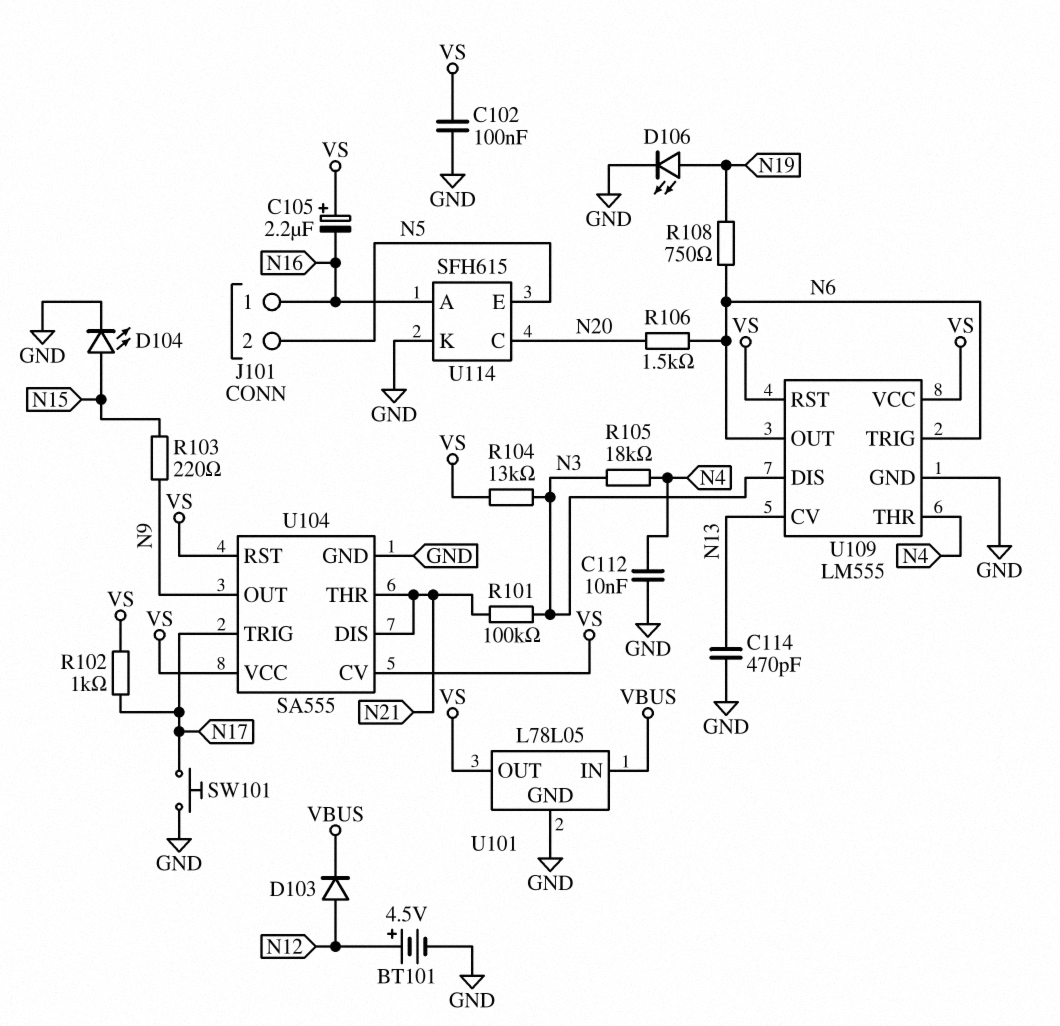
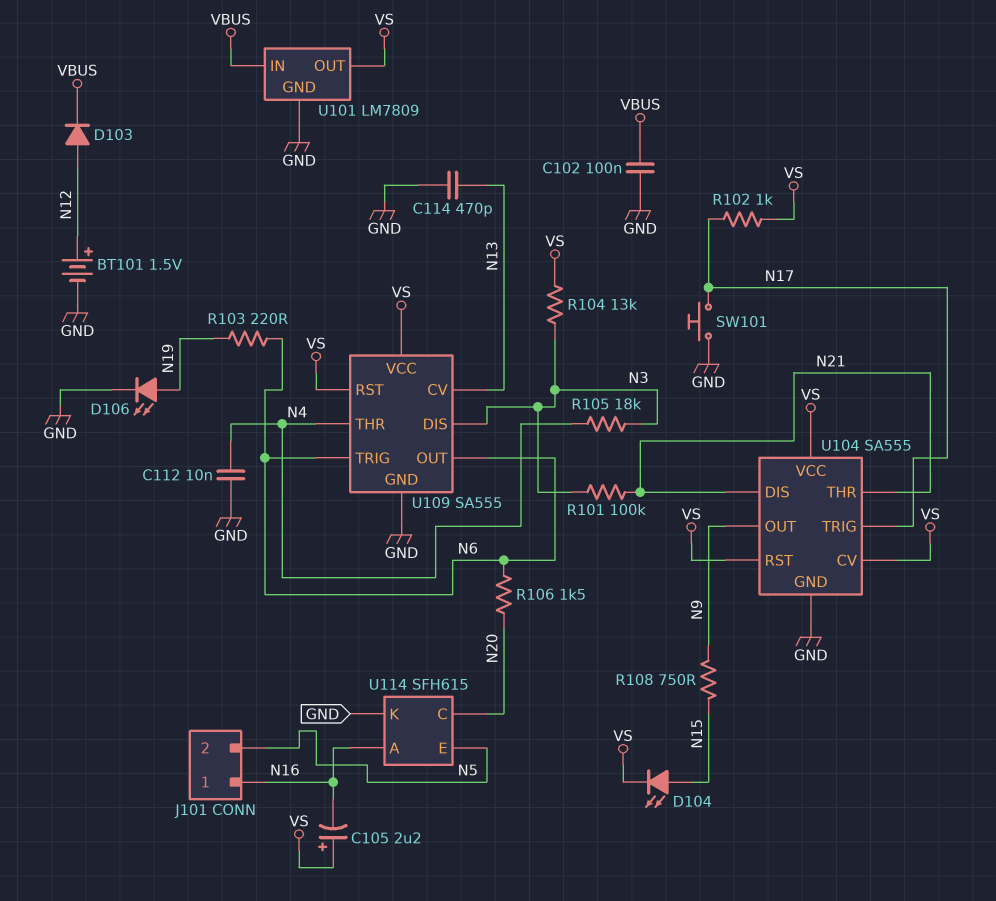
BT101: 4.5V (plus N12, minus GND) -> 1.5V (plus N12, minus GND)
C102: 100nF (GND, VS) -> 100nF (GND, VBUS)
D104: LED (A N15, K GND) -> LED (A N15, K VS)
R103: 220 (N9, N15) -> 220 (N6, N19)
R108: 750 (N6, N19) -> 750 (N9, N15)
U101: L78L05 -> LM7809
U109: LM555 -> SA555

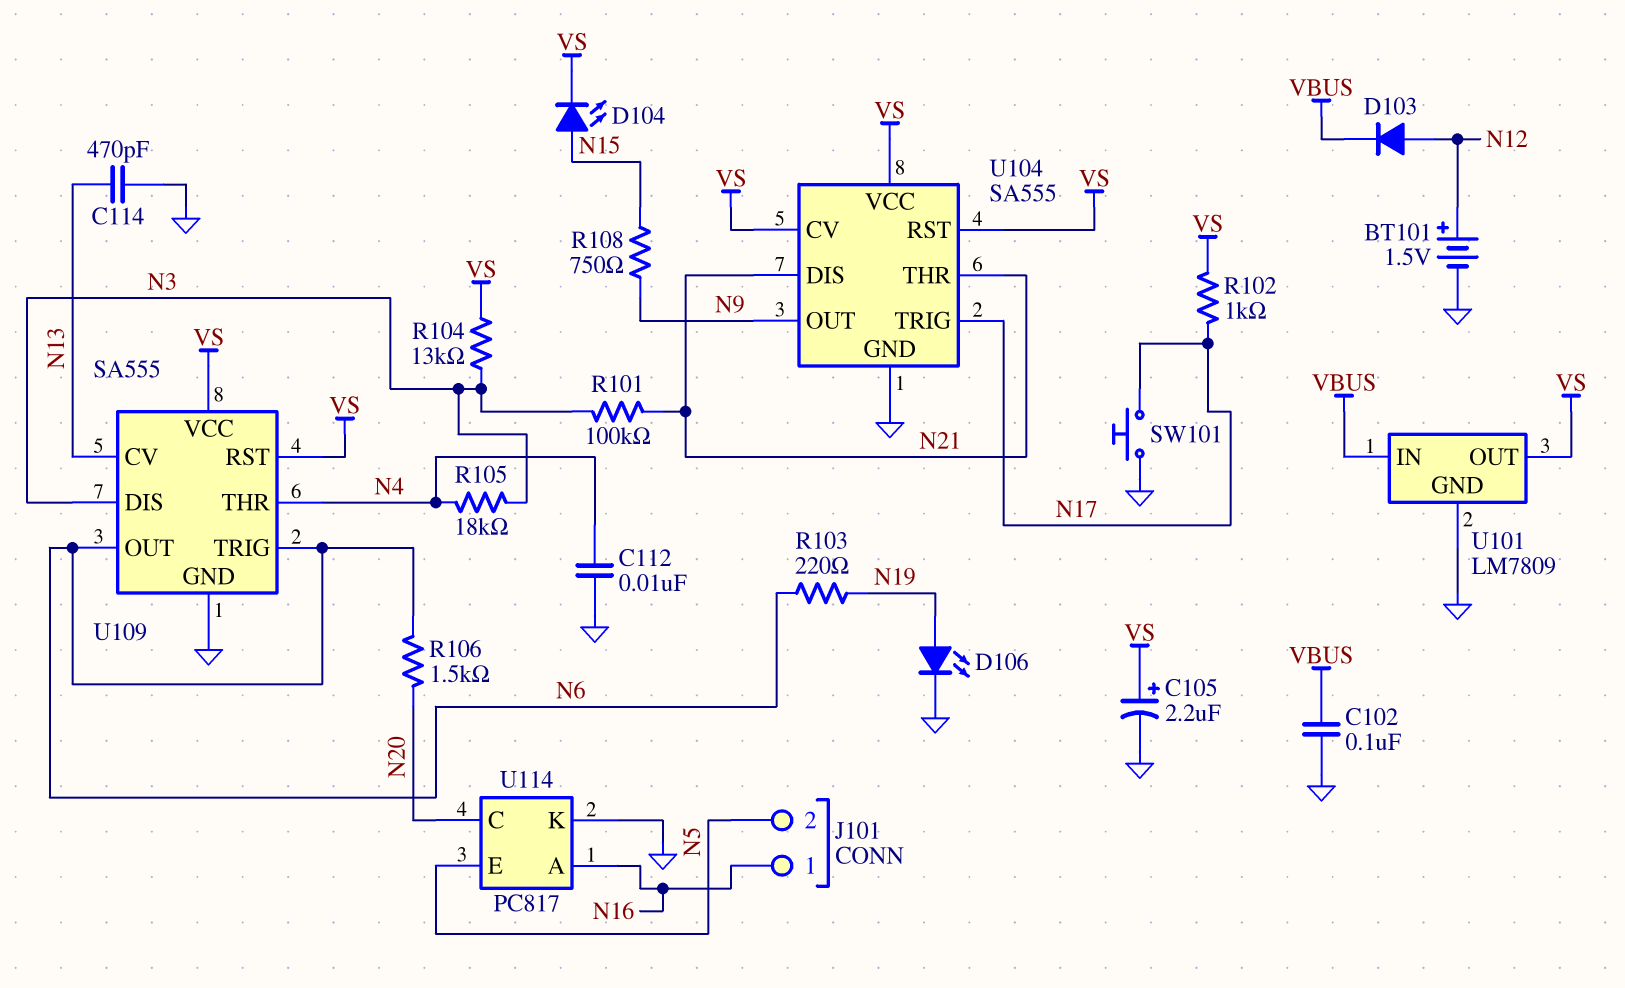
C105: 2.2uF (plus VS, minus N16) -> 2.2uF (plus VS, minus GND)
U114: SFH615 -> PC817

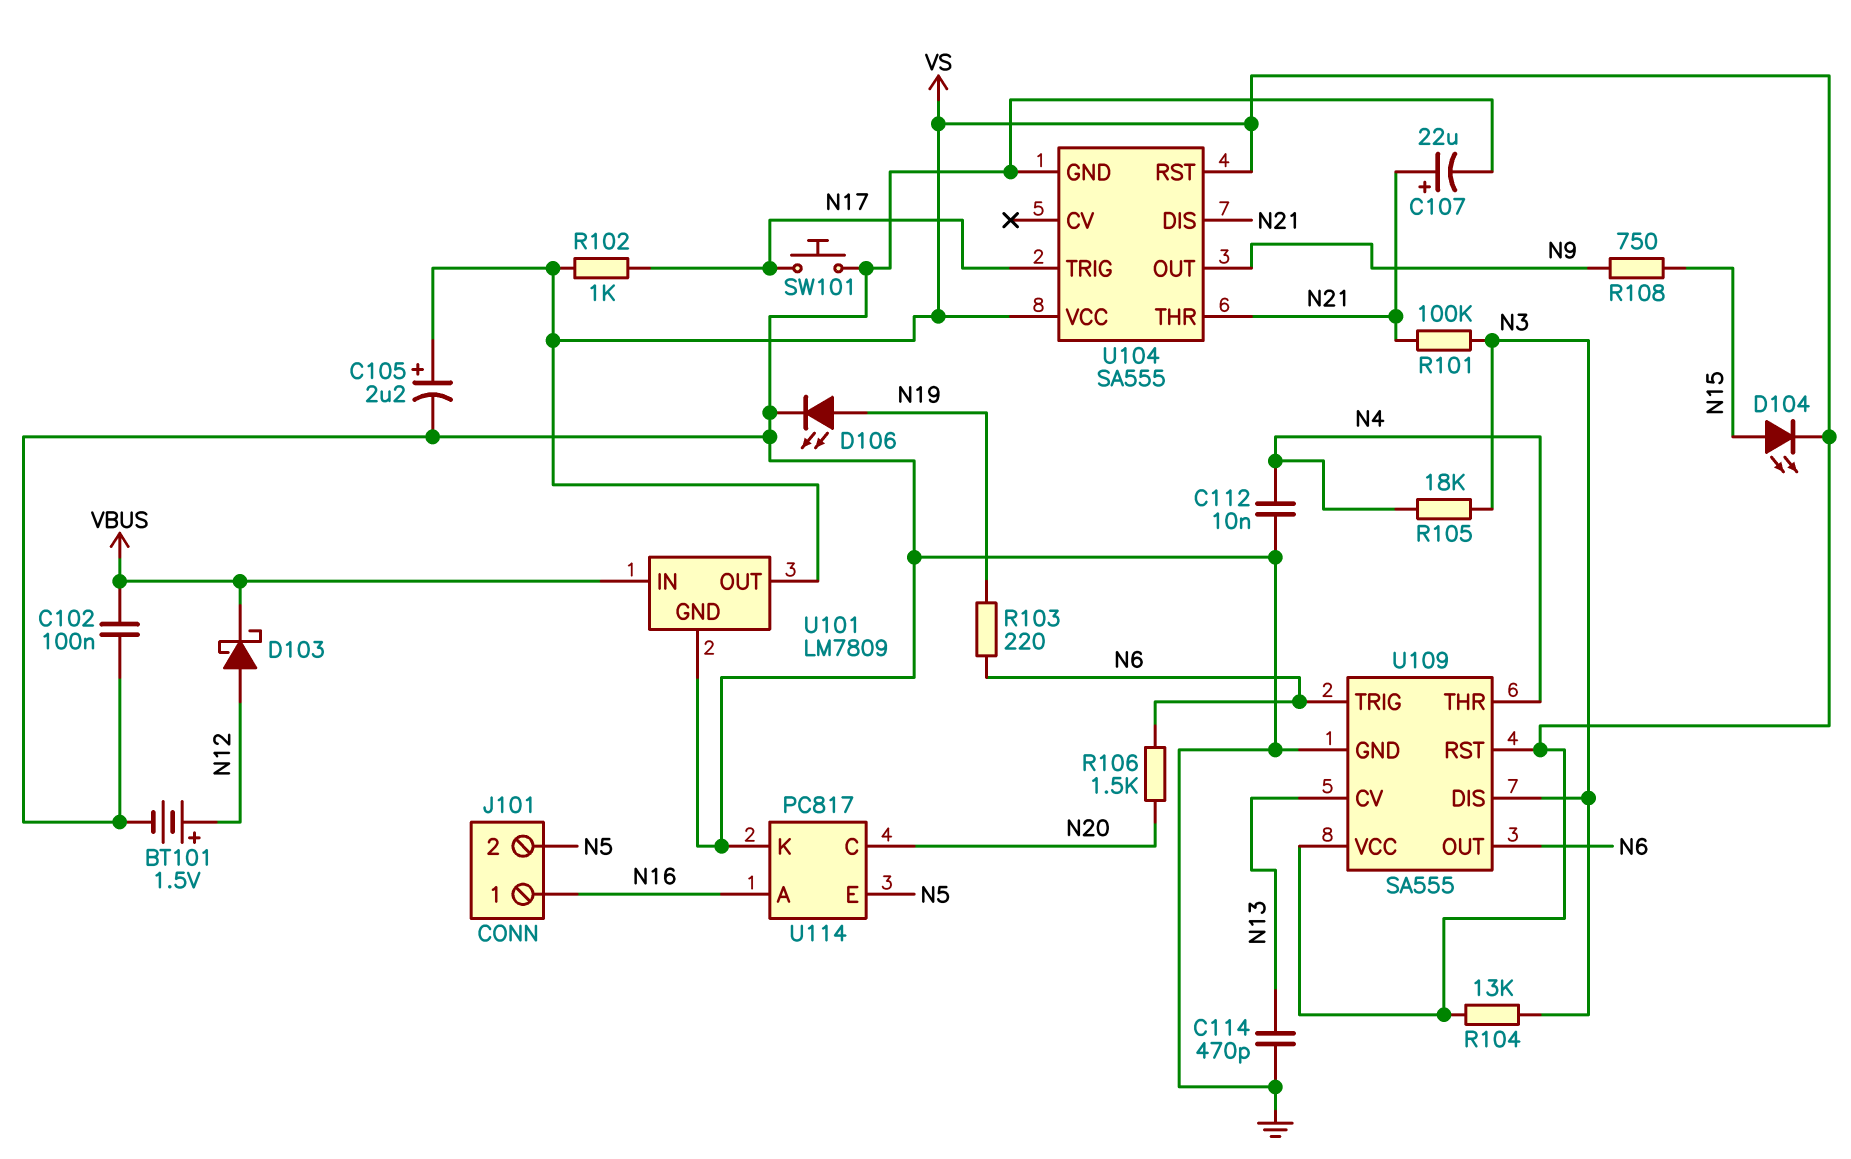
C107: none -> 22uF (plus N21, minus GND)
D103: diode (A N12, K VBUS) -> schottky (A N12, K VBUS)
U104 pin CV: VS -> none

